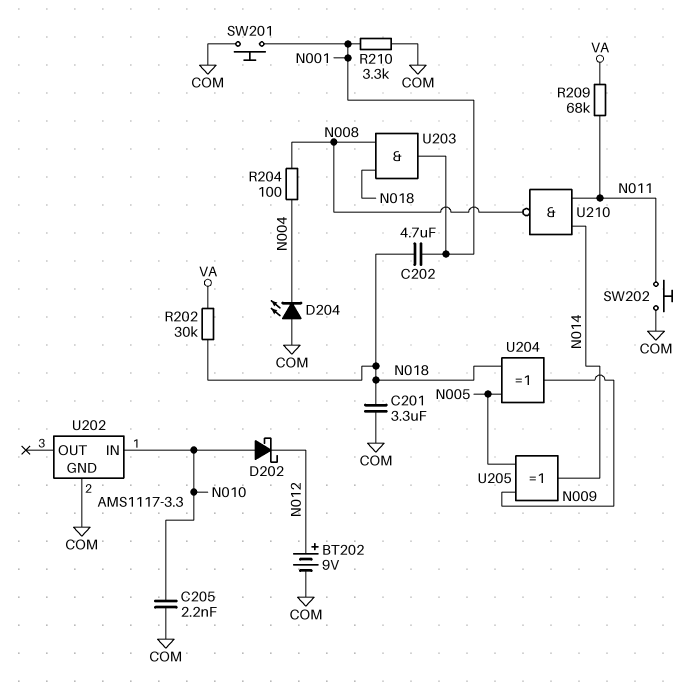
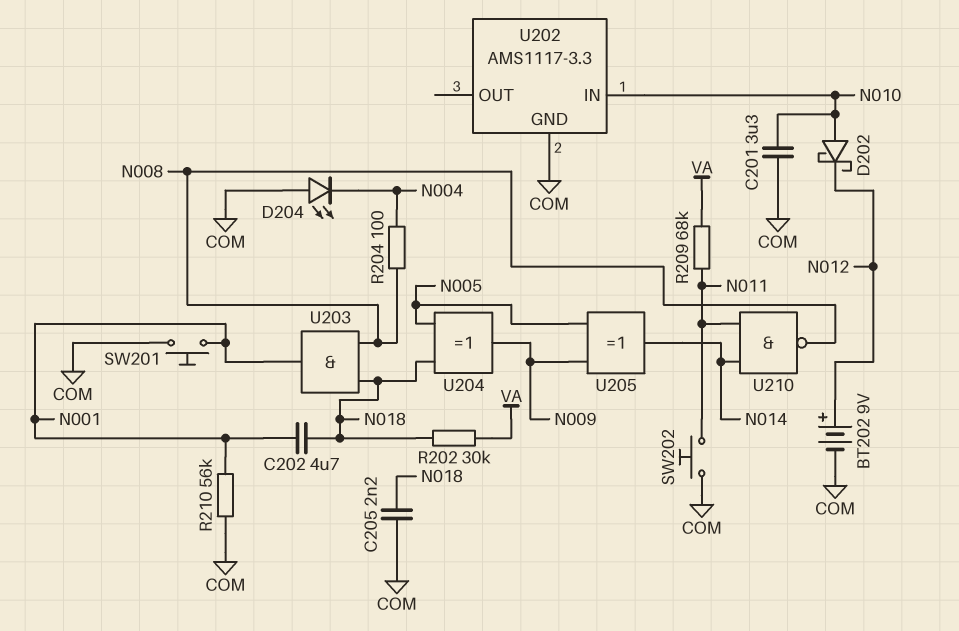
C201: 3.3uF (COM, N018) -> 3.3uF (COM, N010)
C205: 2.2nF (COM, N010) -> 2.2nF (COM, N018)
R210: 3.3k (COM, N001) -> 56k (COM, N001)

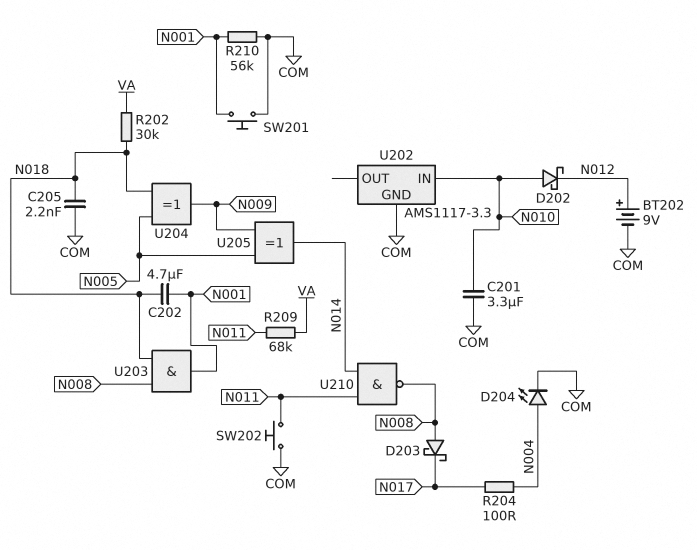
D203: none -> schottky (A N008, K N017)
D204: LED (A COM, K N004) -> LED (A N004, K COM)
R204: 100 (N004, N008) -> 100 (N004, N017)

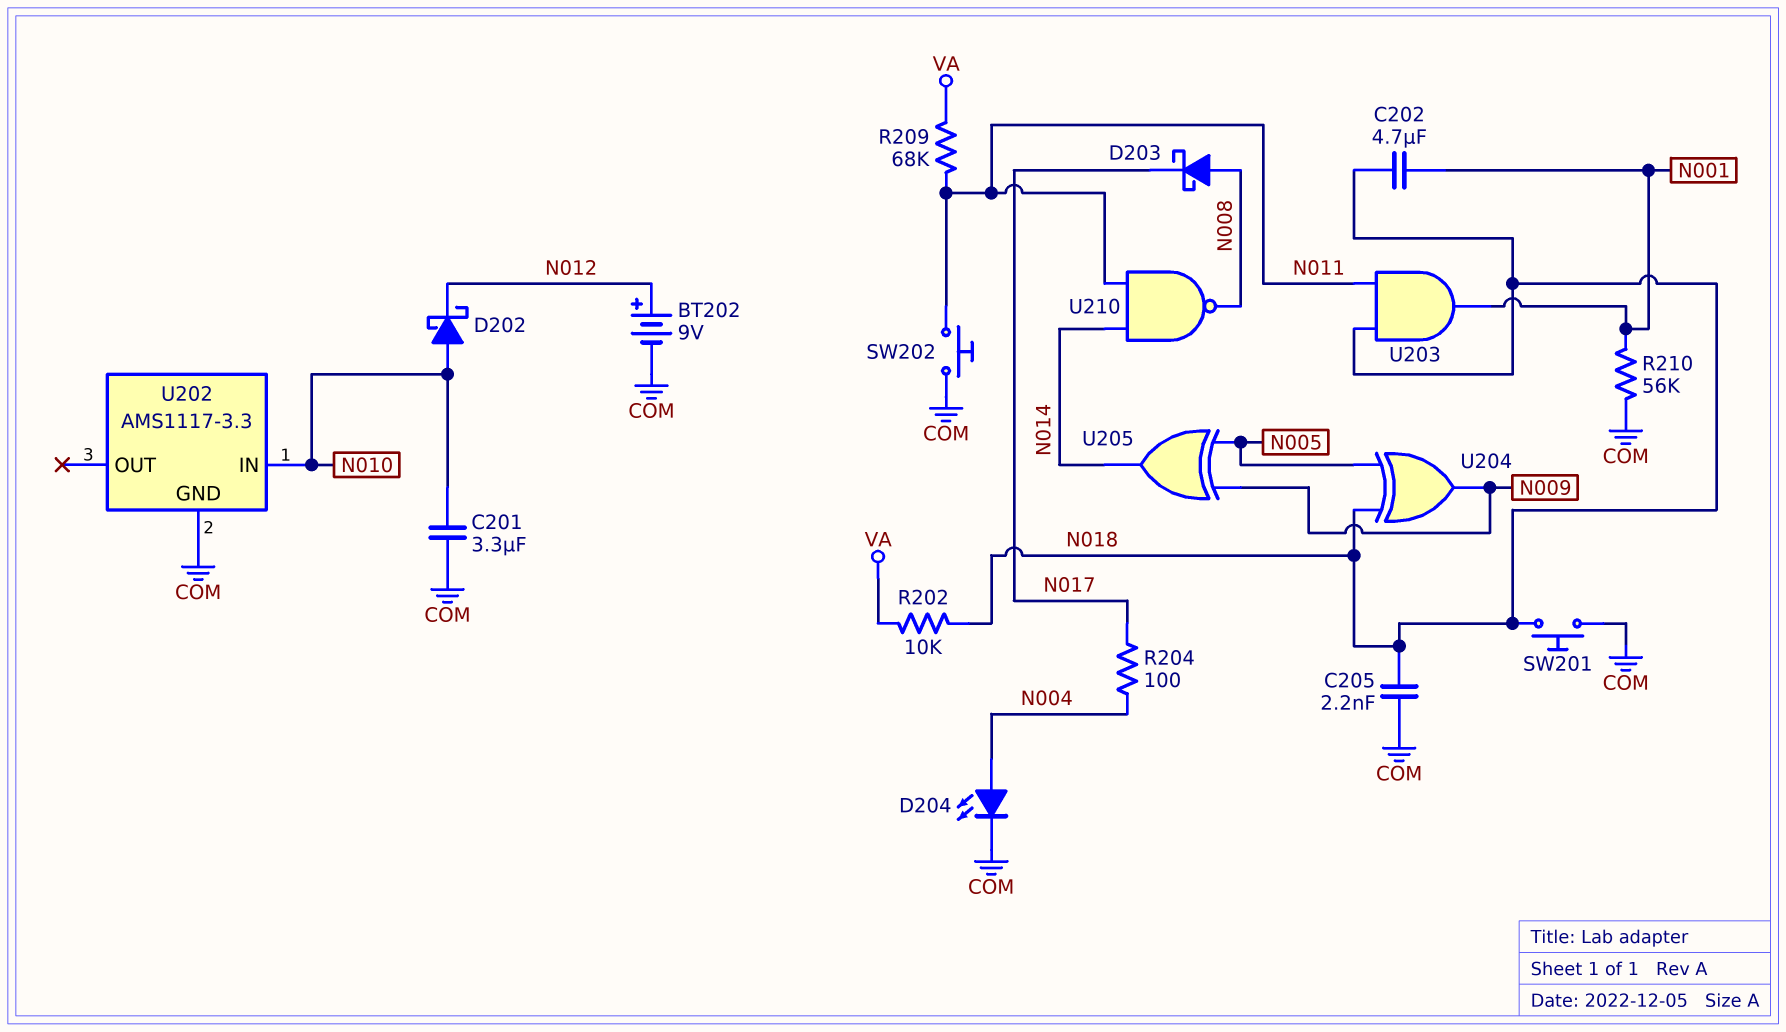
R202: 30k (N018, VA) -> 10k (N018, VA)
SW201: button (COM, N001) -> button (COM, N018)
U203: AND (in N008, in N018, out N001) -> AND (in N011, in N018, out N001)

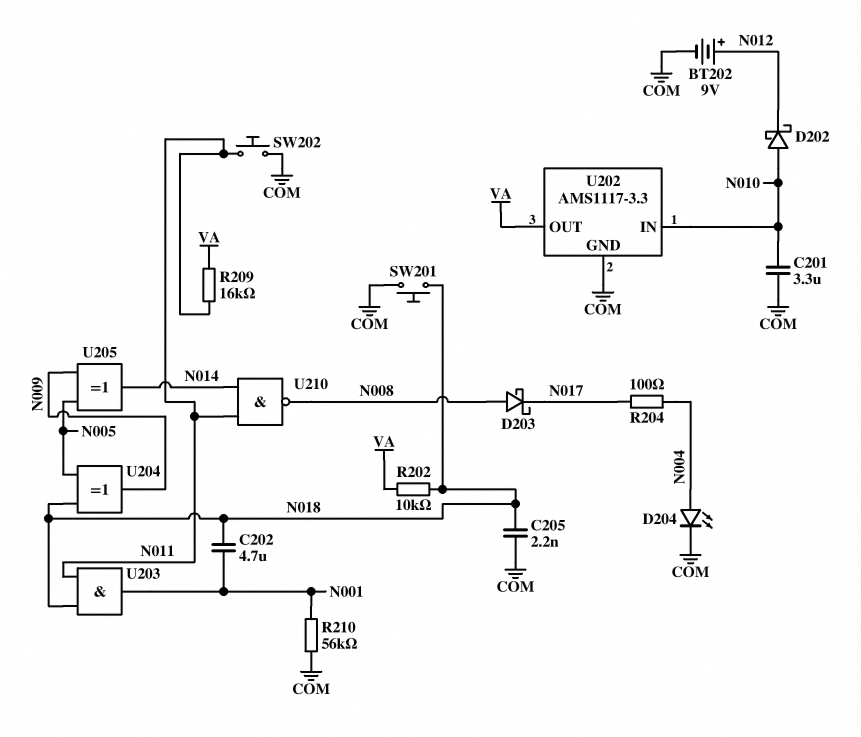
R209: 68k (N011, VA) -> 16k (N011, VA)
U202 pin OUT: none -> VA

